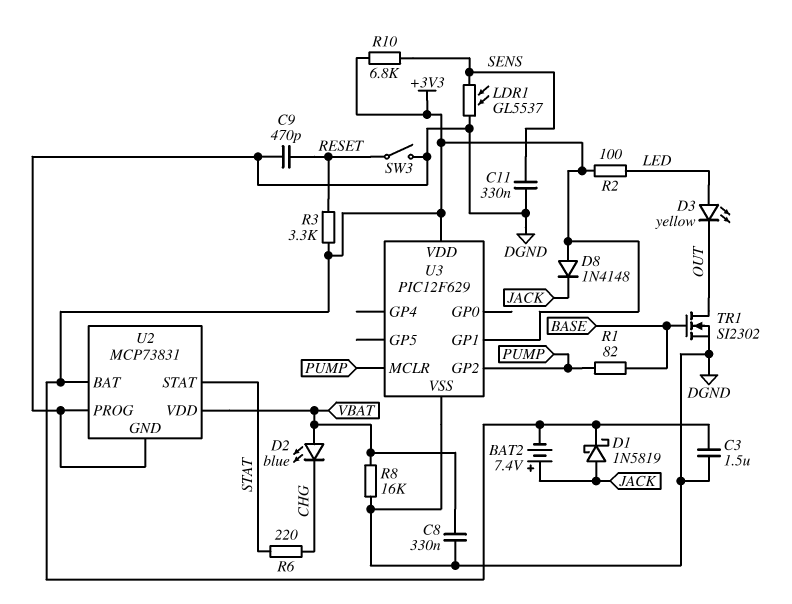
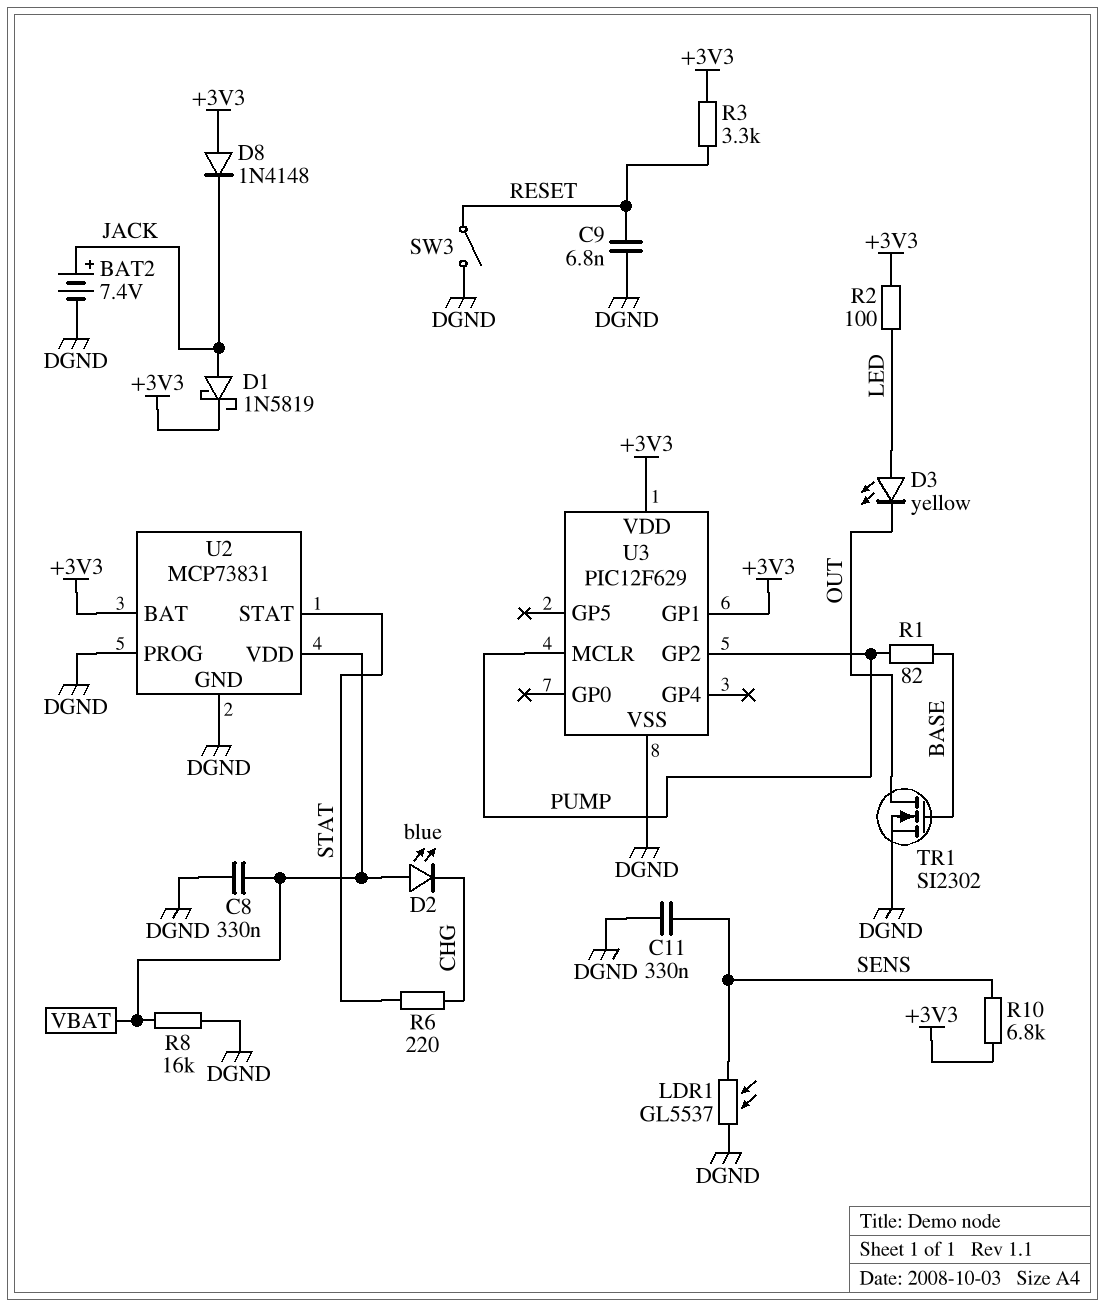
BAT2: 7.4V (plus JACK, minus +3V3) -> 7.4V (plus JACK, minus DGND)
C3: 1.5uF (+3V3, DGND) -> none
C9: 470pF (DGND, RESET) -> 6.8nF (DGND, RESET)

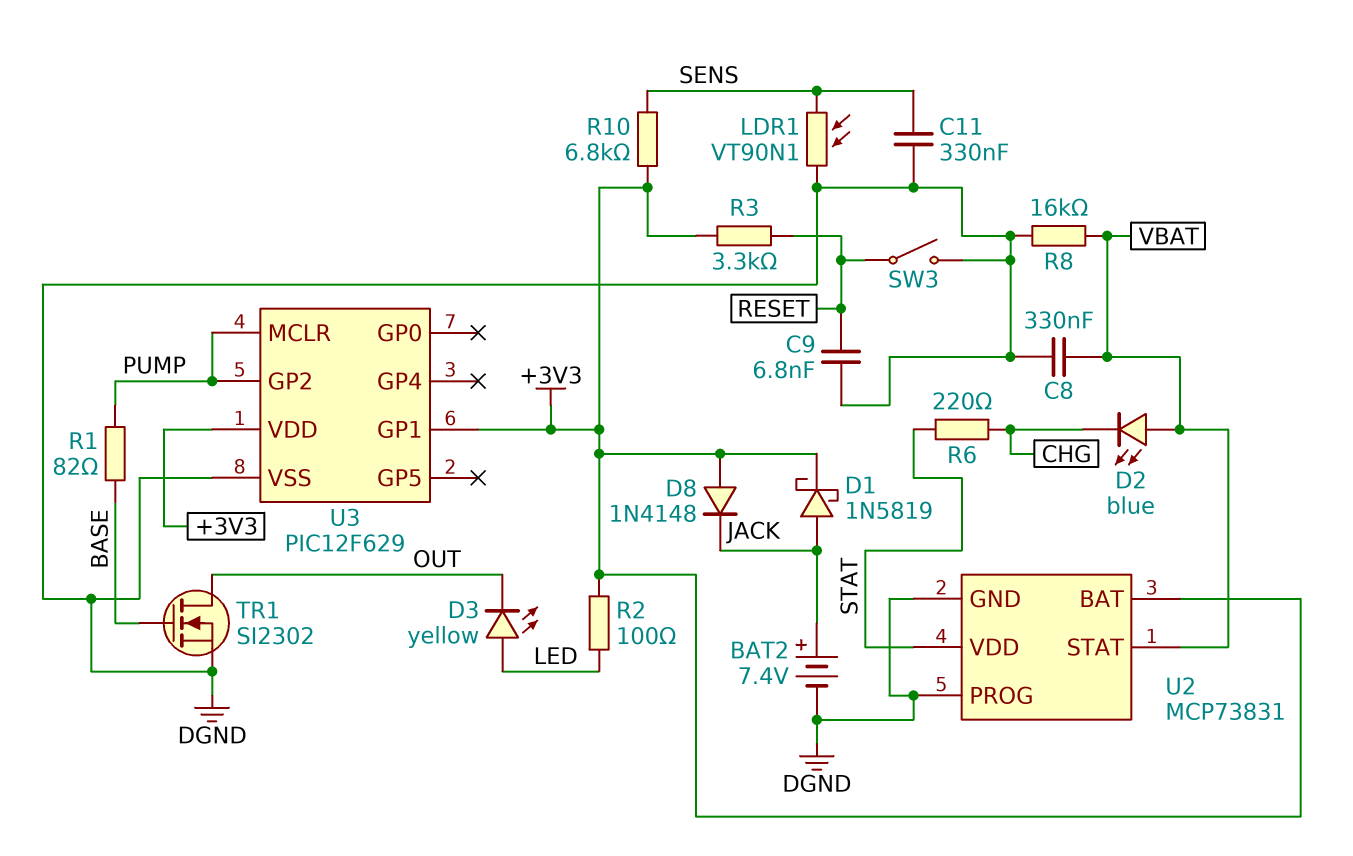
LDR1: GL5537 (DGND, SENS) -> VT90N1 (DGND, SENS)
U2 pin STAT: STAT -> VBAT
U2 pin VDD: VBAT -> STAT

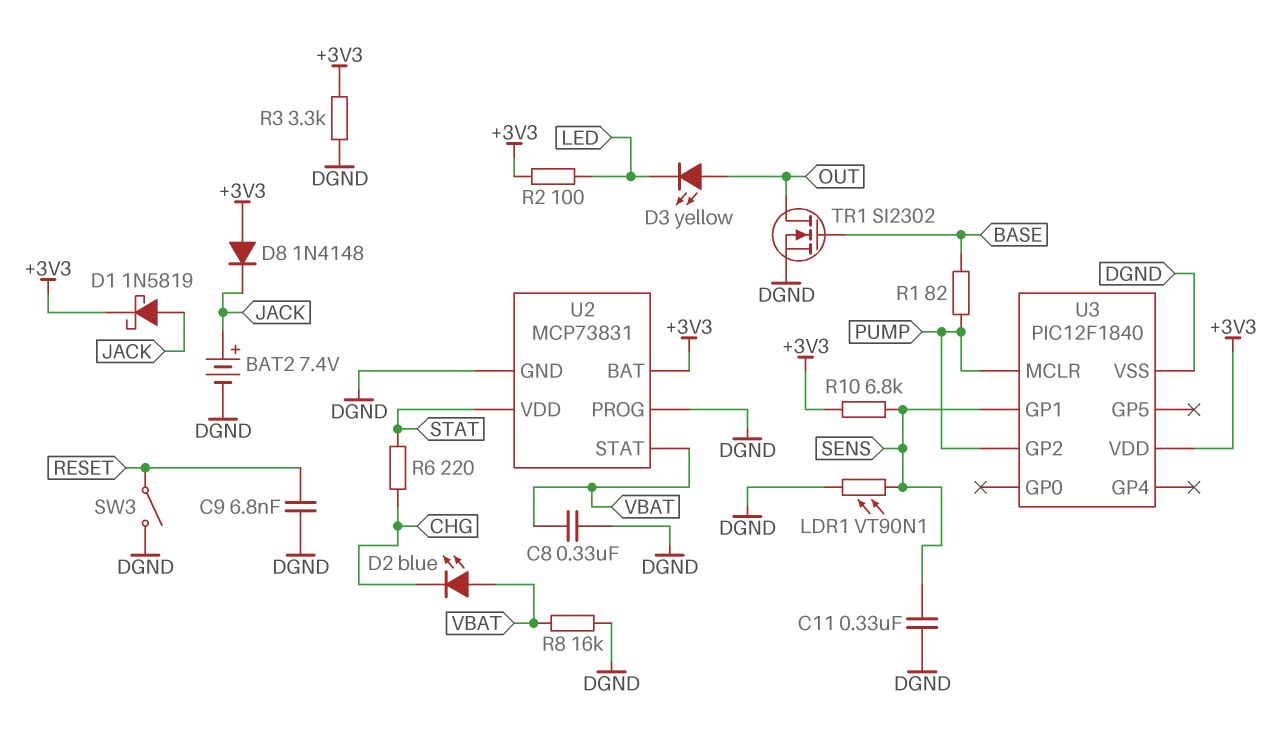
D3: LED yellow (A LED, K OUT) -> LED yellow (A OUT, K LED)
R3: 3.3k (+3V3, RESET) -> 3.3k (+3V3, DGND)
U3: PIC12F629 -> PIC12F1840
U3 pin GP1: +3V3 -> SENS

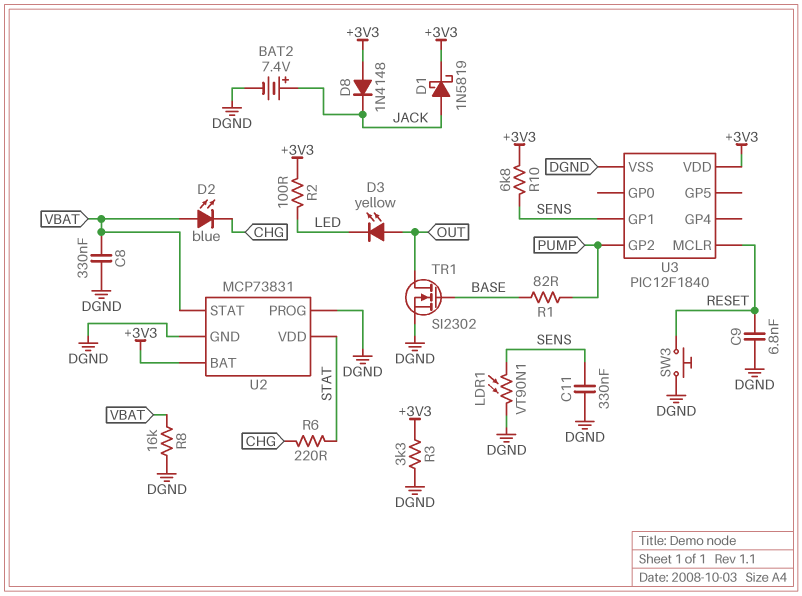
SW3: switch (DGND, RESET) -> button (DGND, RESET)
U3 pin MCLR: PUMP -> RESET

